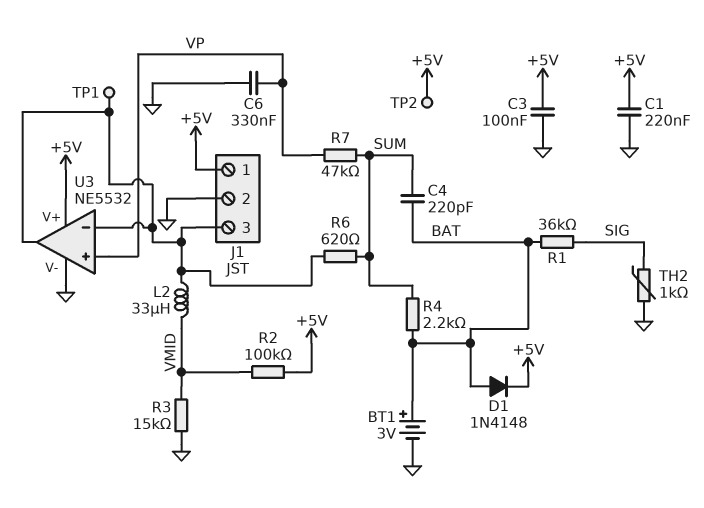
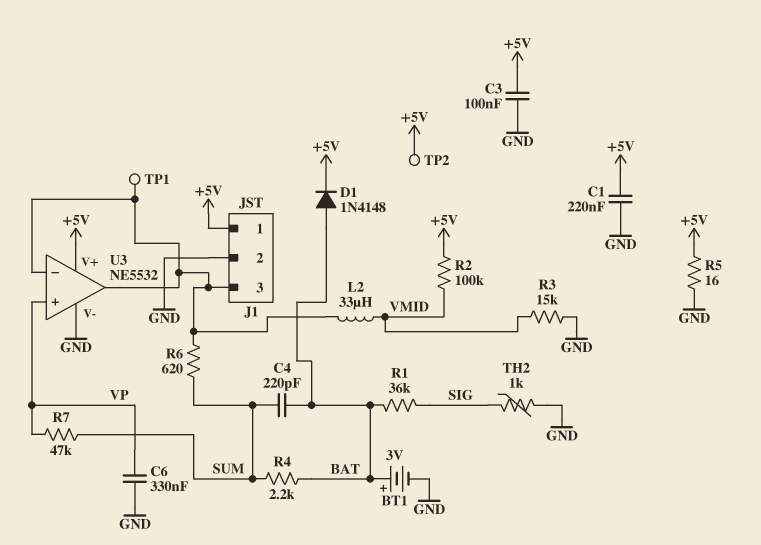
R5: none -> 16 (+5V, GND)

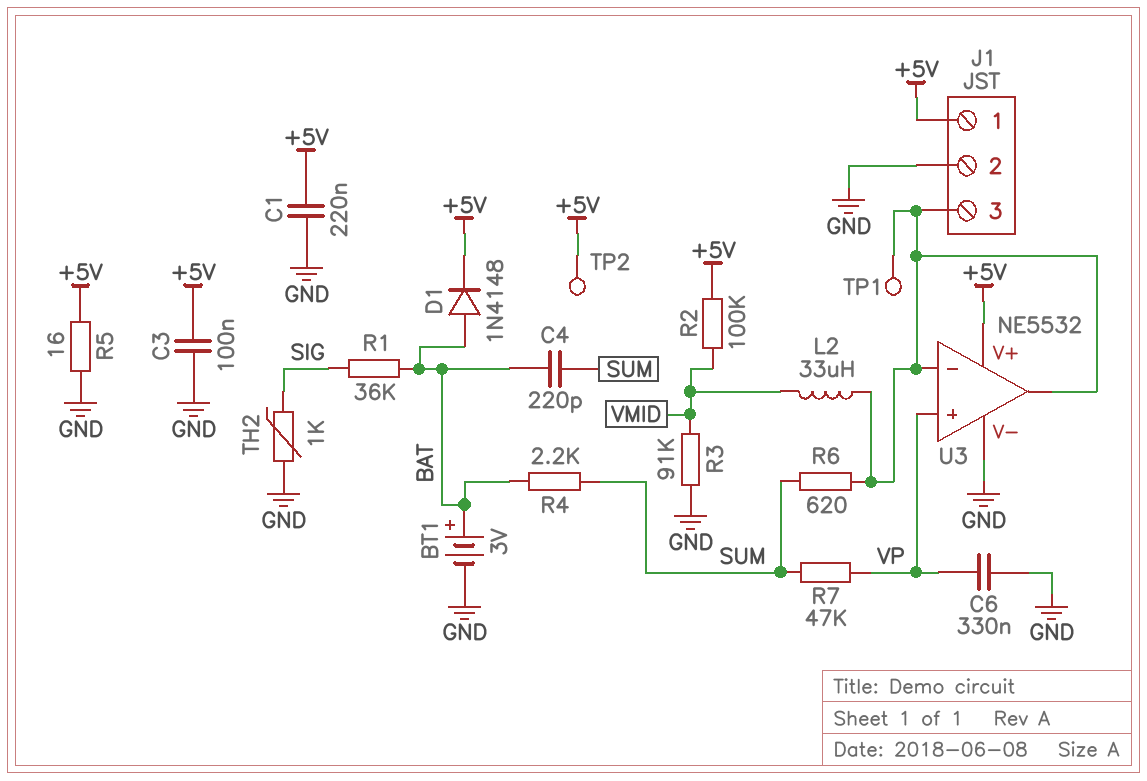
R3: 15k (GND, VMID) -> 91k (GND, VMID)

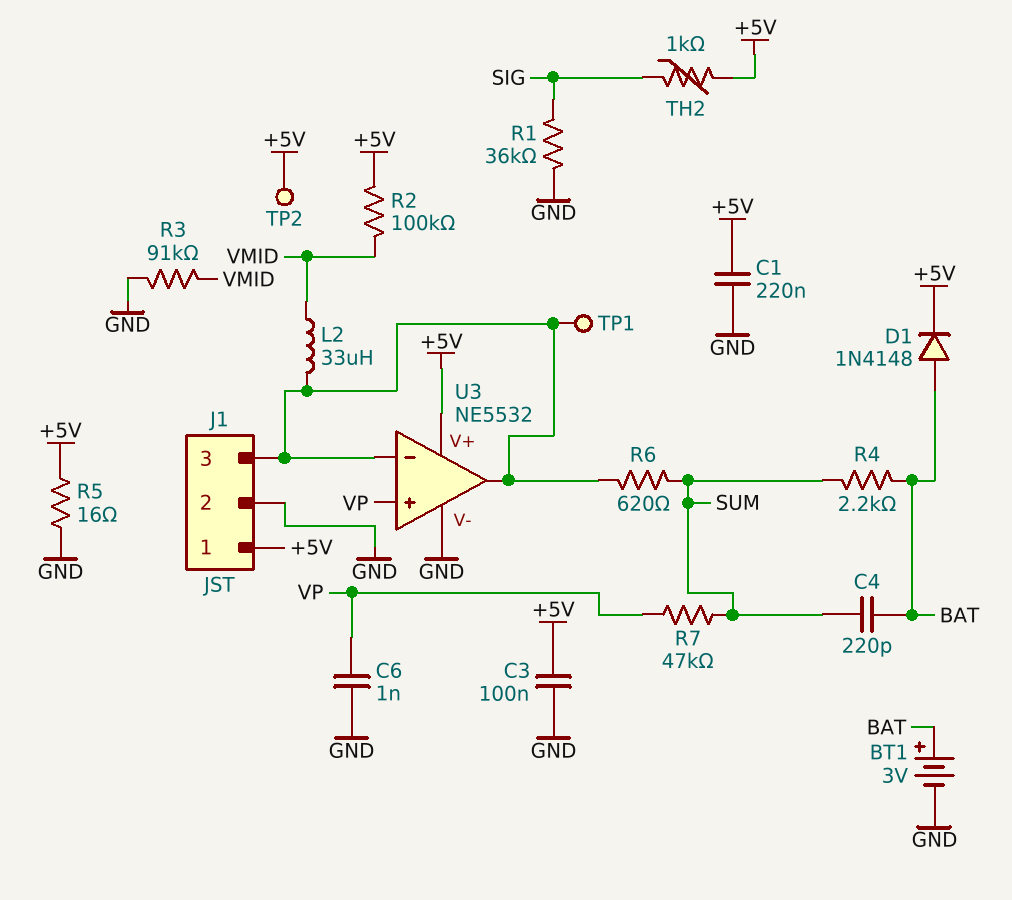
C6: 330nF (GND, VP) -> 1nF (GND, VP)
R1: 36k (BAT, SIG) -> 36k (GND, SIG)
TH2: 1k (GND, SIG) -> 1k (+5V, SIG)

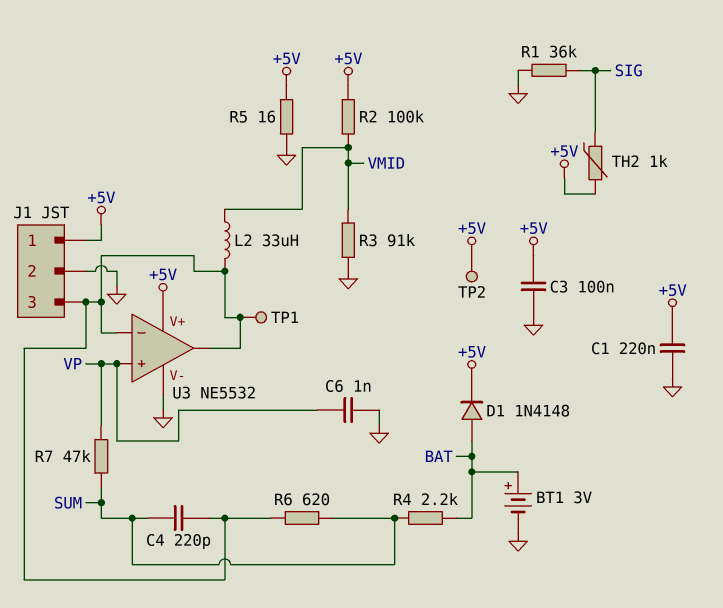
C4: 220pF (BAT, SUM) -> 220pF (J1/3, SUM)

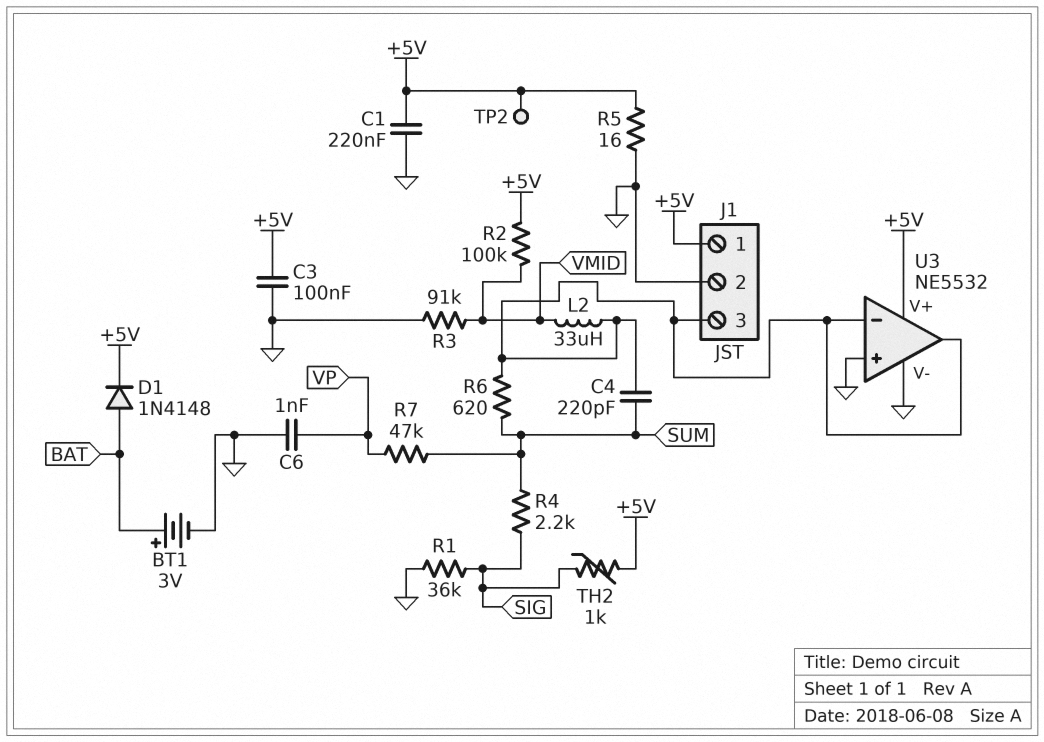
R4: 2.2k (BAT, SUM) -> 2.2k (SIG, SUM)
TP1: test point (J1/3) -> none
U3 pin in+: VP -> GND

